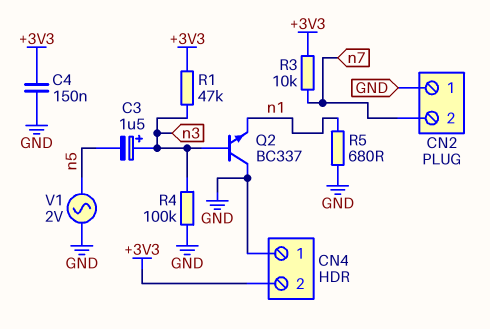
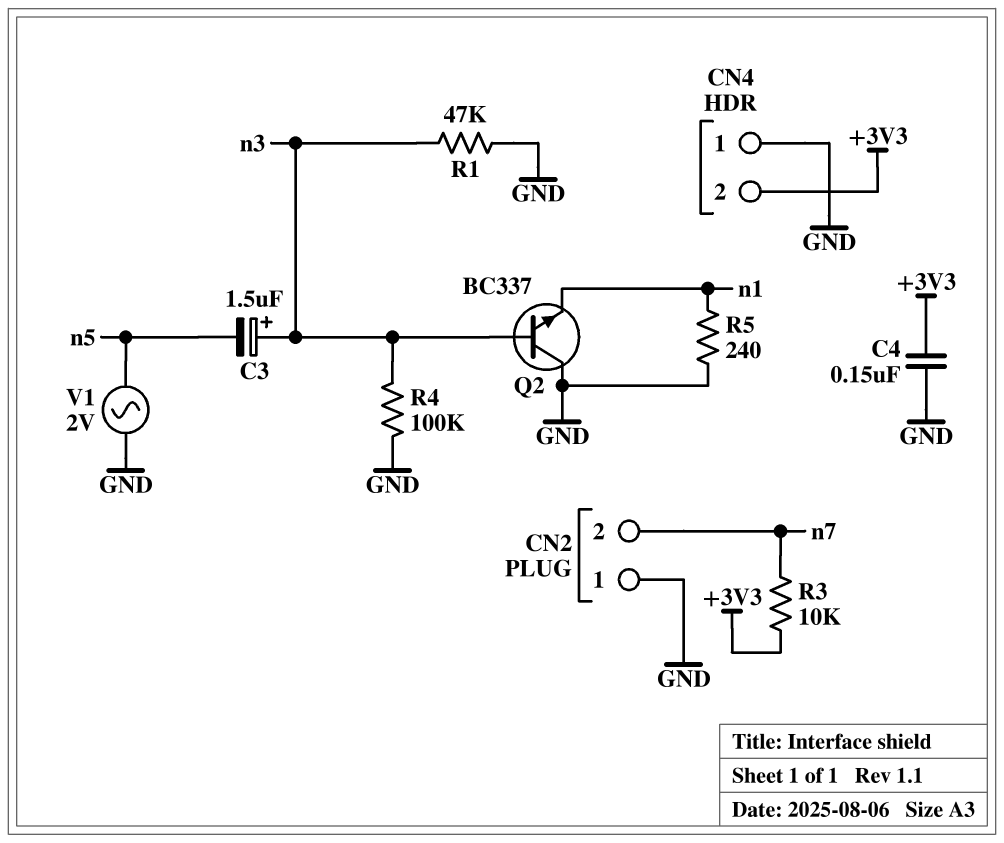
R1: 47k (+3V3, n3) -> 47k (GND, n3)
R5: 680 (GND, n1) -> 240 (GND, n1)

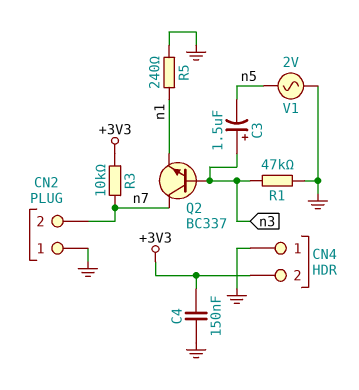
Q2: NPN BC337 (B n3, C GND, E n1) -> NPN BC337 (B n3, C n7, E n1)
R4: 100k (GND, n3) -> none

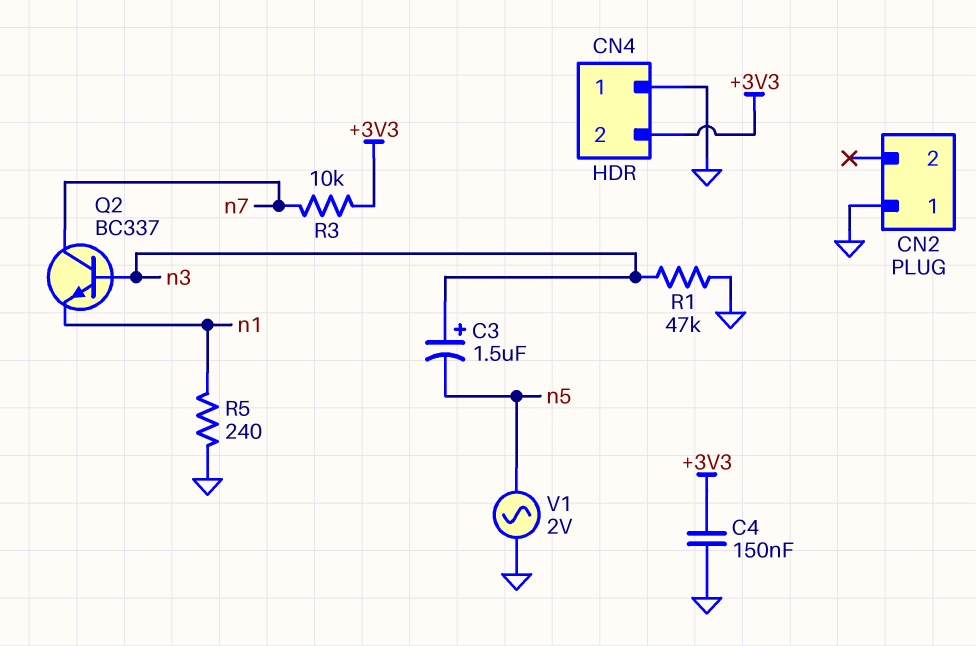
CN2 pin 2: n7 -> none

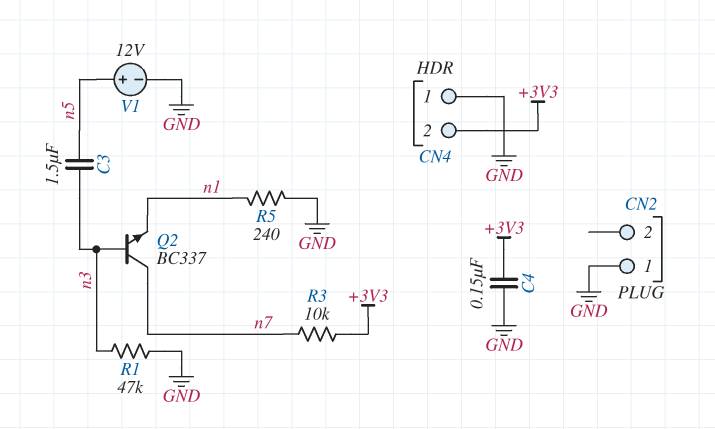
C3: 1.5uF (plus n3, minus n5) -> 1.5uF (n3, n5)
V1: AC 2V (GND, n5) -> 12V (plus n5, minus GND)

